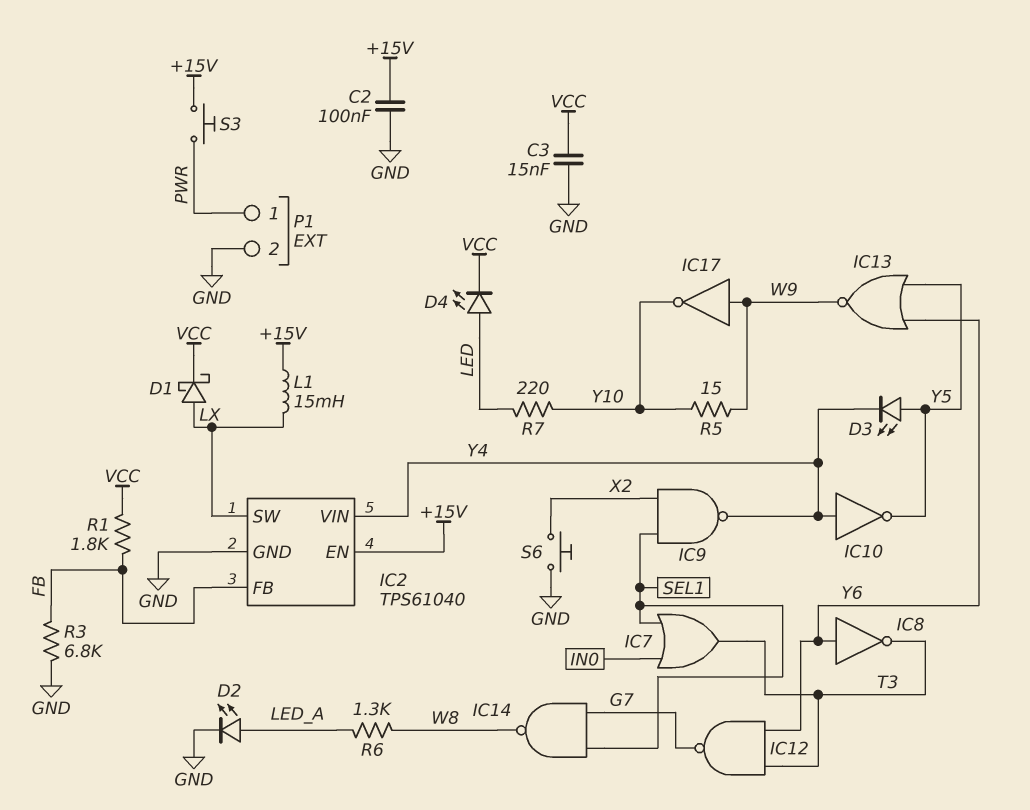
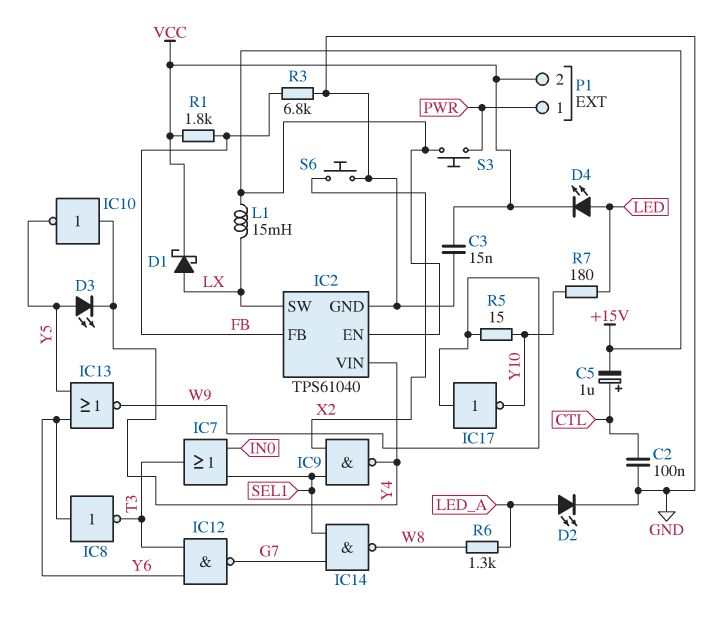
C2: 100nF (+15V, GND) -> 100nF (CTL, GND)
C5: none -> 1uF (plus CTL, minus +15V)
P1 pin 2: GND -> VCC
R7: 220 (LED, Y10) -> 180 (LED, Y10)

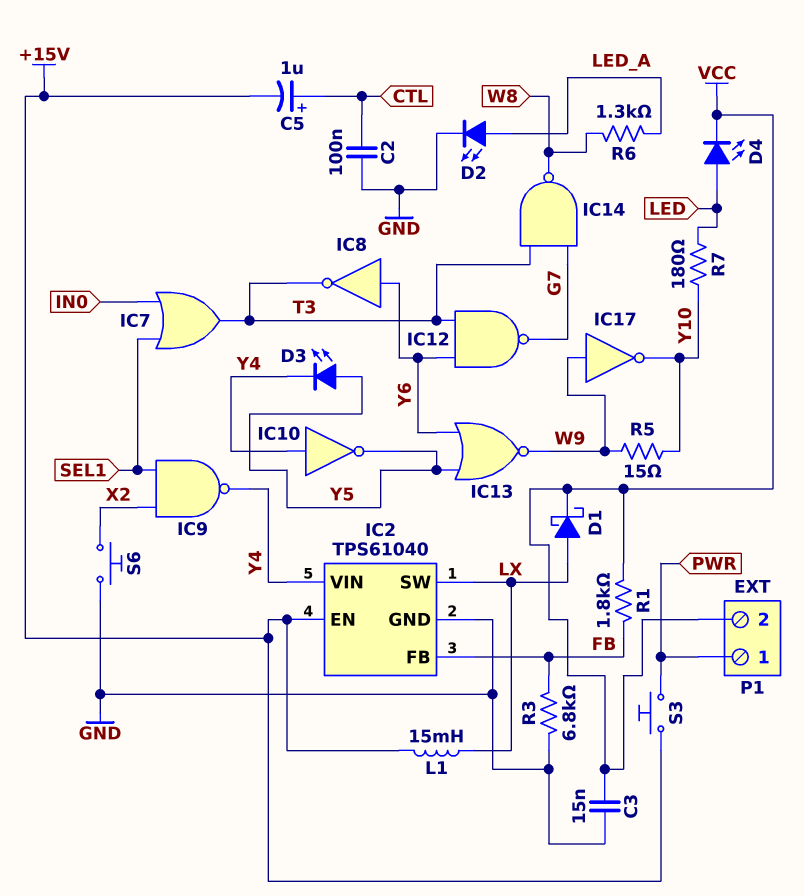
IC14: NAND (in G7, in SEL1, out W8) -> NAND (in G7, in T3, out W8)

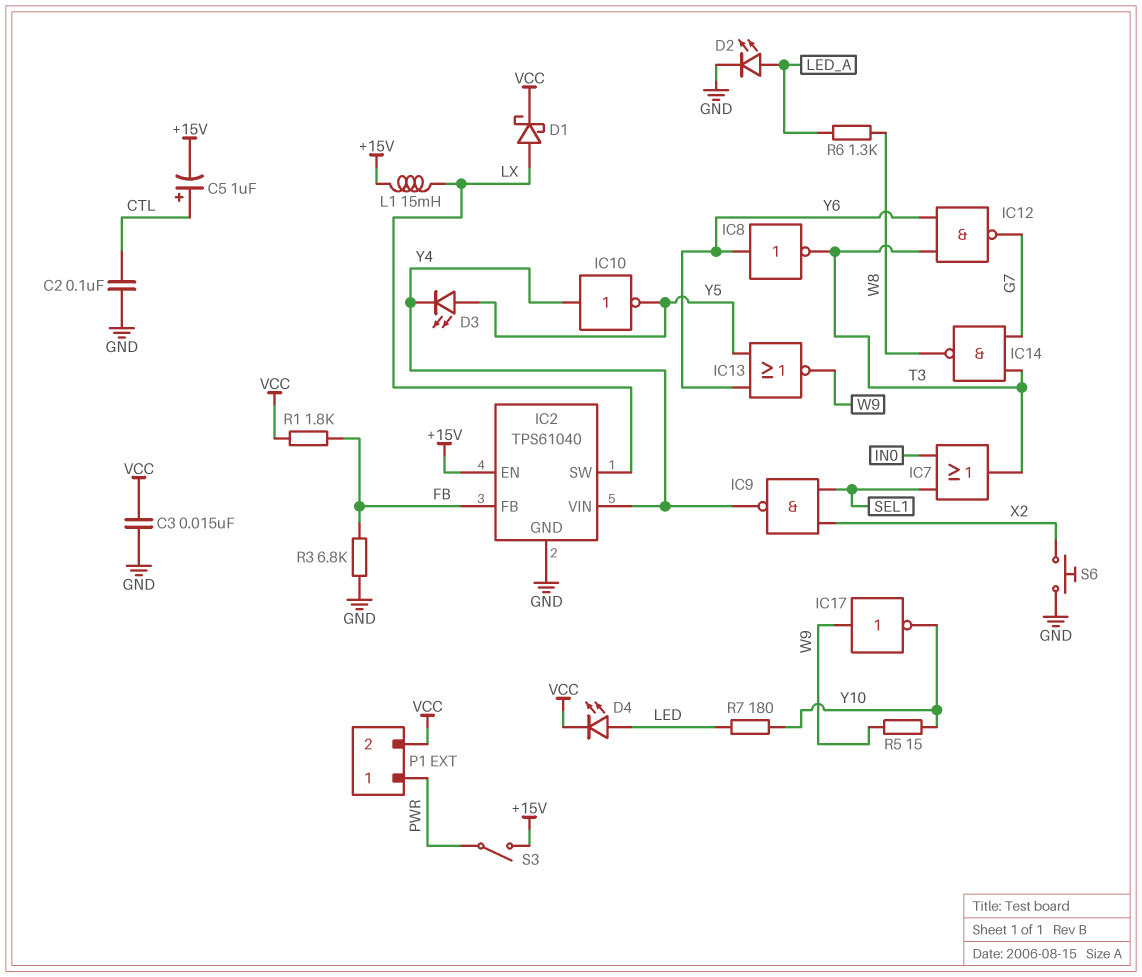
S3: button (+15V, PWR) -> switch (+15V, PWR)

